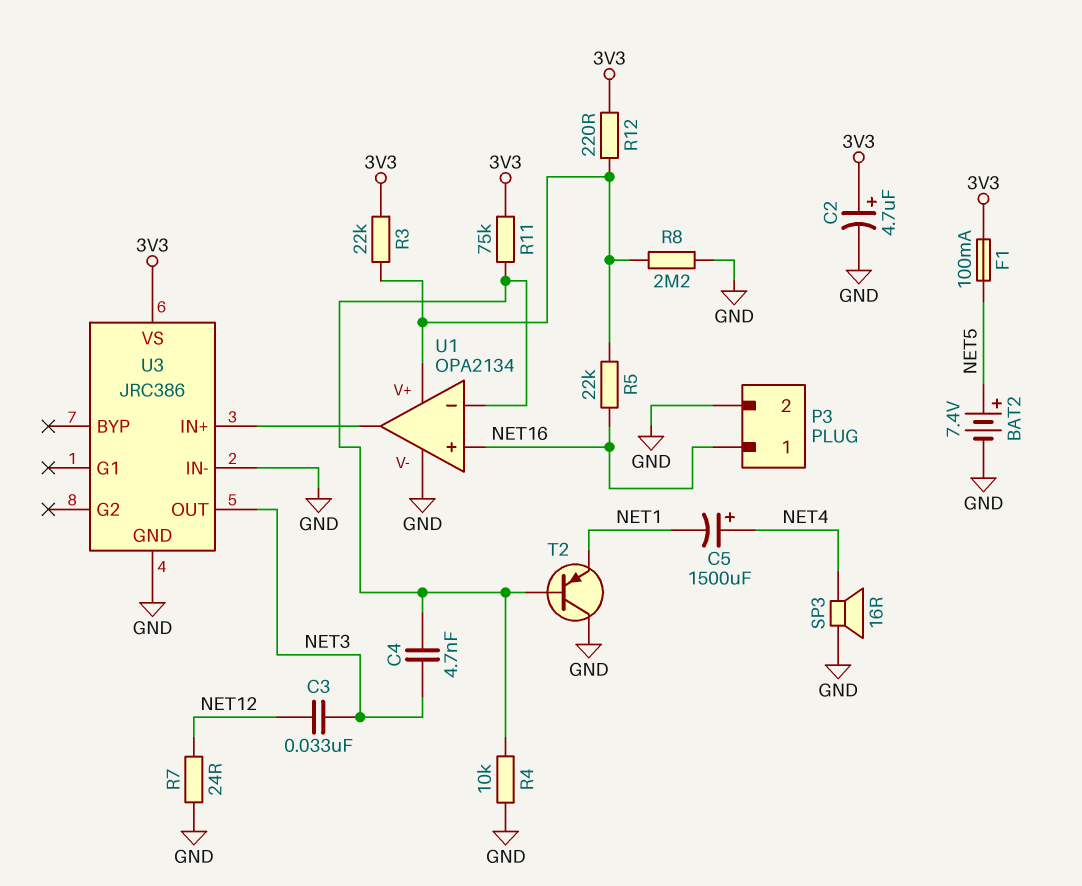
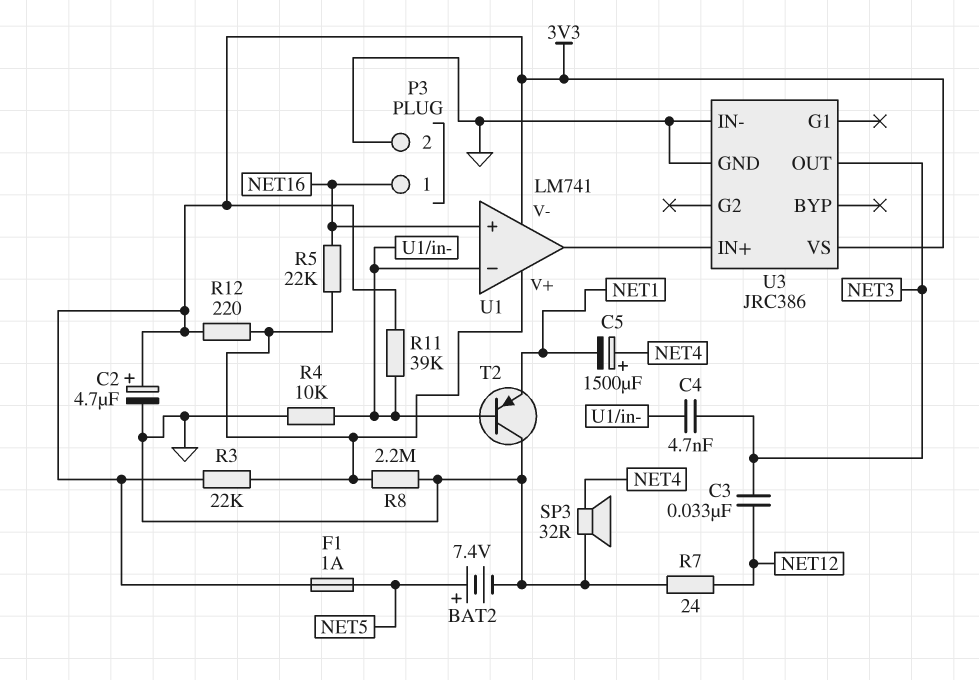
F1: 100mA (3V3, NET5) -> 1A (3V3, NET5)
R11: 75k (3V3, U1/in-) -> 39k (3V3, U1/in-)
SP3: speaker 16R (GND, NET4) -> speaker 32R (GND, NET4)
U1: OPA2134 -> LM741
U1 pin V-: GND -> 3V3

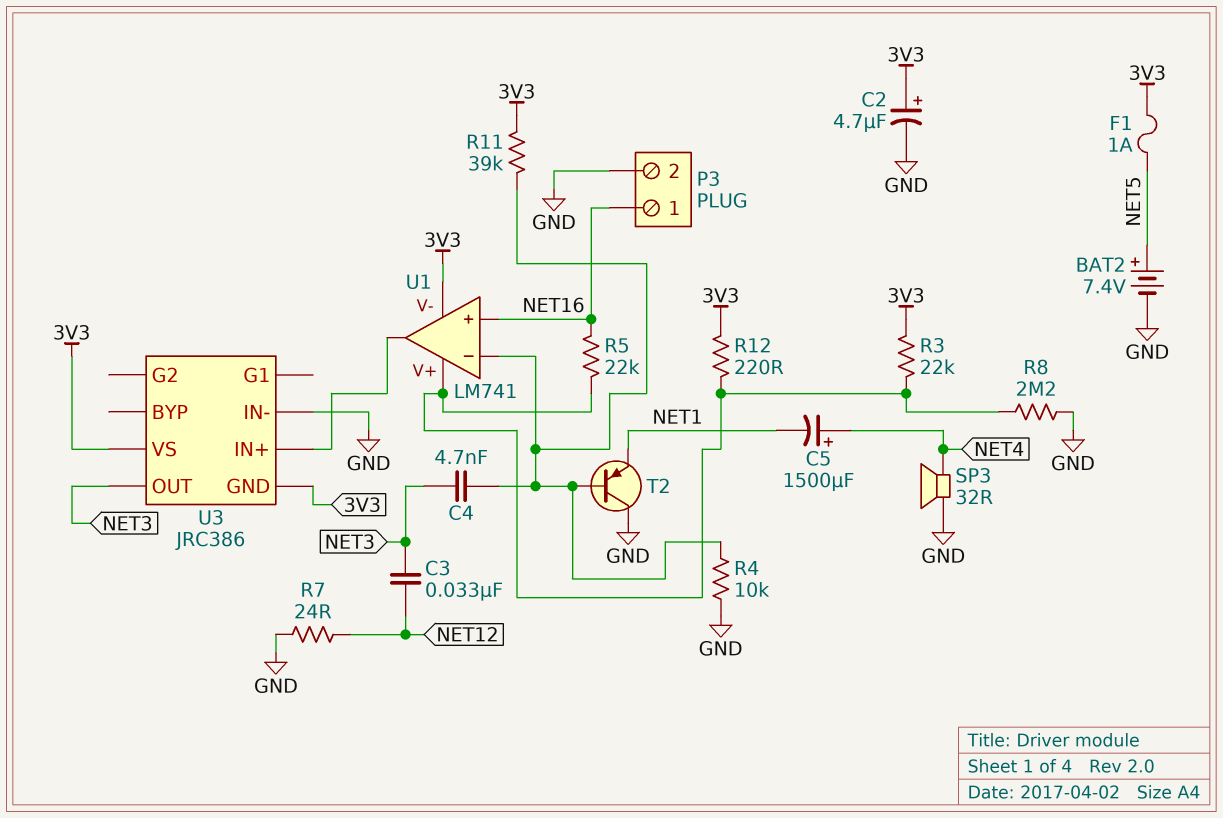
U3 pin GND: GND -> 3V3

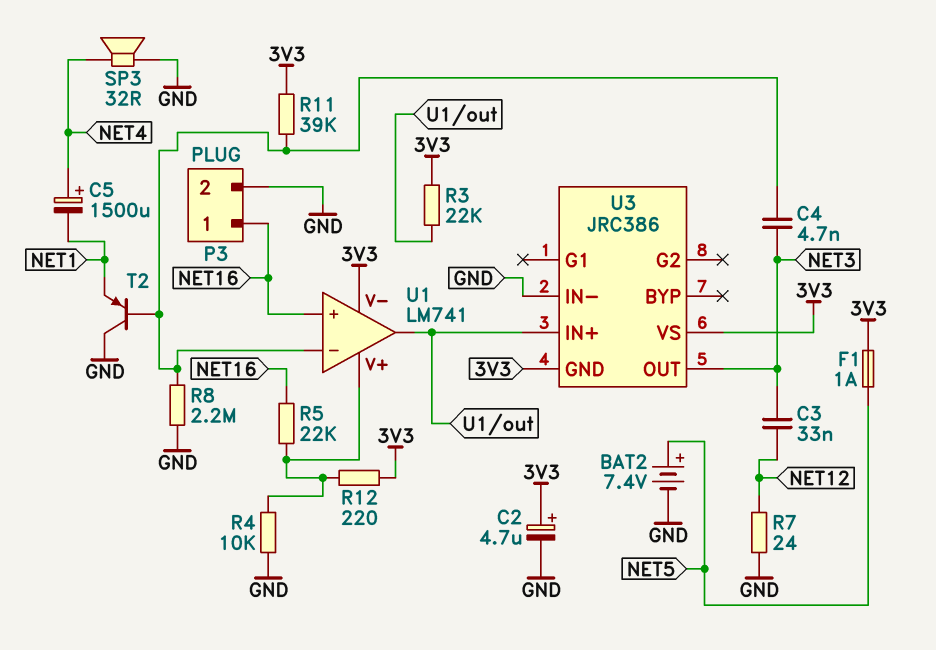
R3: 22k (3V3, U1/V+) -> 22k (3V3, U1/out)
R4: 10k (GND, U1/in-) -> 10k (GND, U1/V+)
R8: 2.2M (GND, U1/V+) -> 2.2M (GND, U1/in-)

